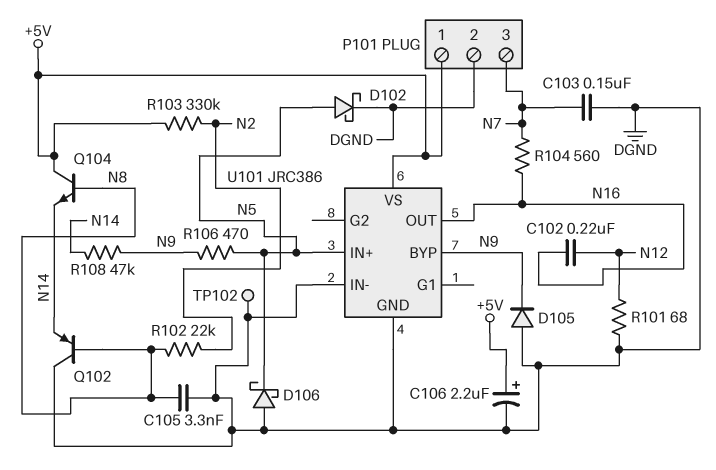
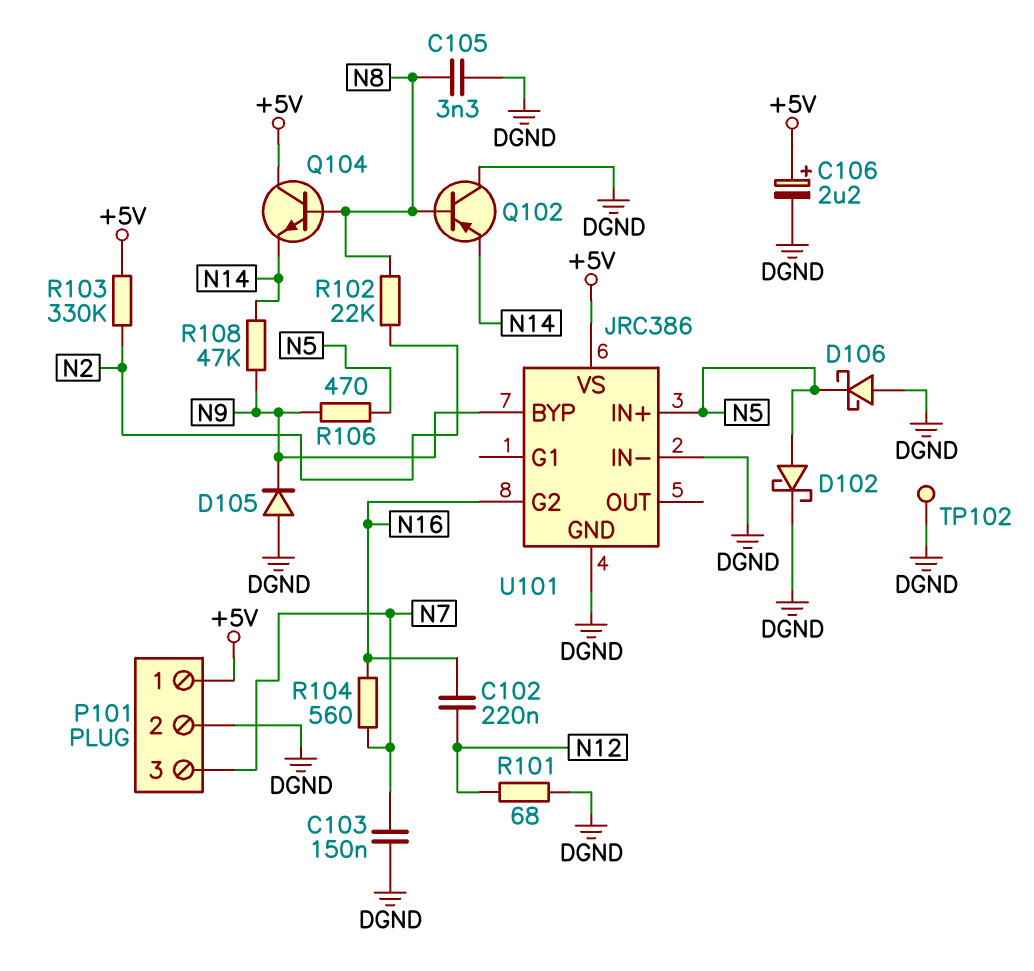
U101 pin G2: none -> N16
U101 pin OUT: N16 -> none

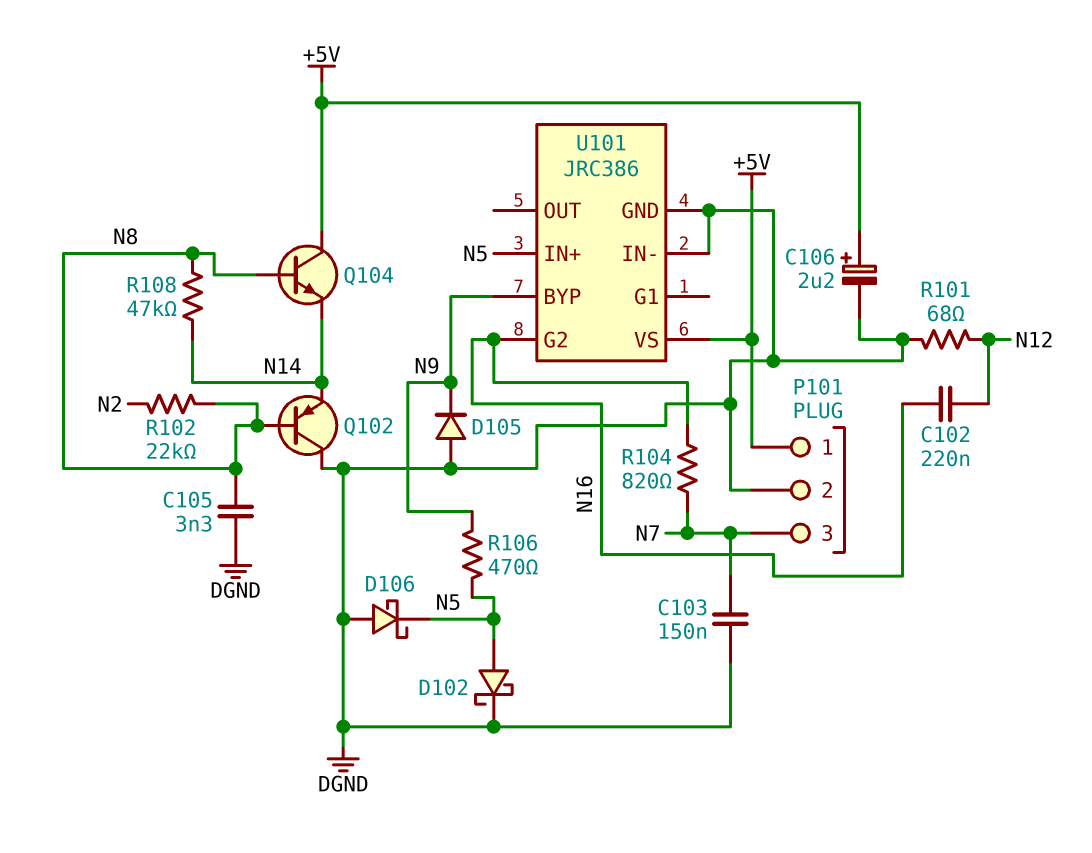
R103: 330k (+5V, N2) -> none
R104: 560 (N7, N16) -> 820 (N7, N16)
R108: 47k (N9, N14) -> 47k (N8, N14)
TP102: test point (DGND) -> none

